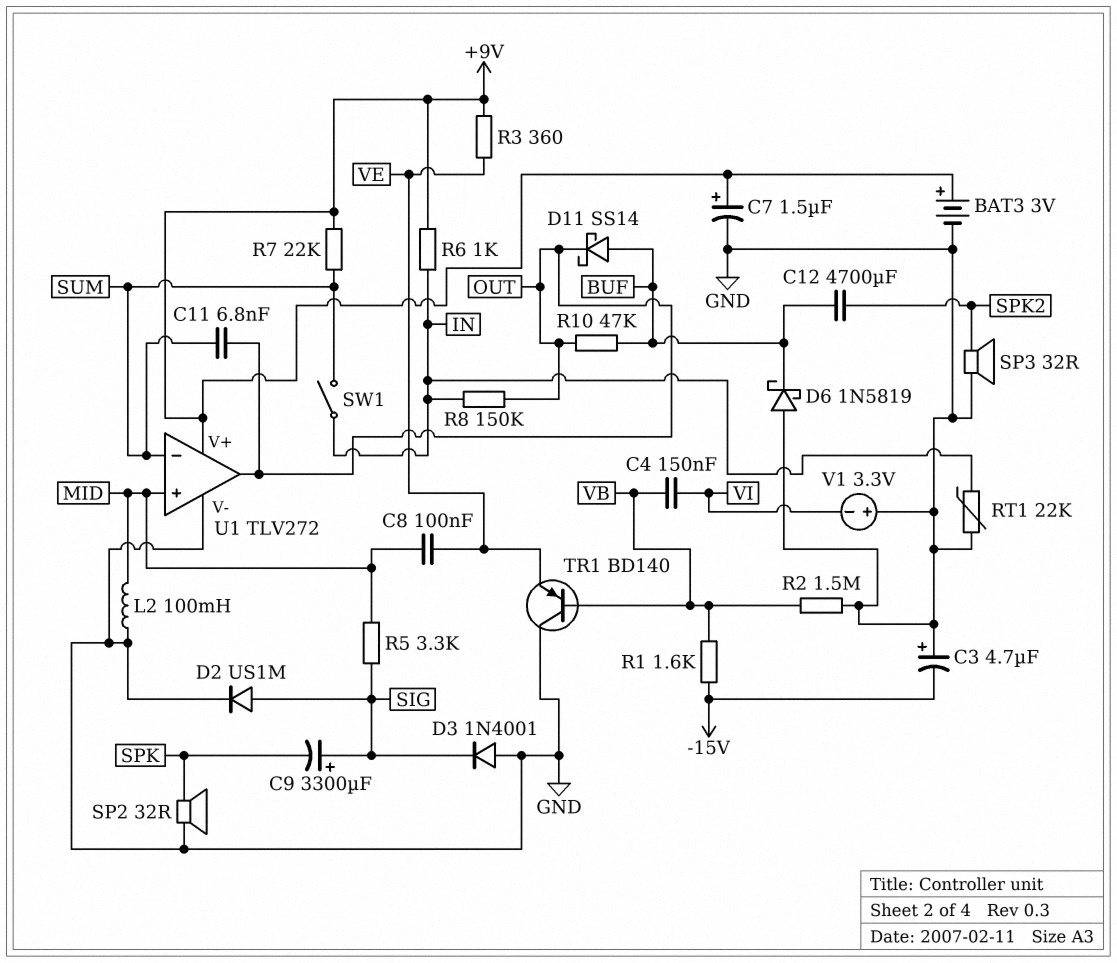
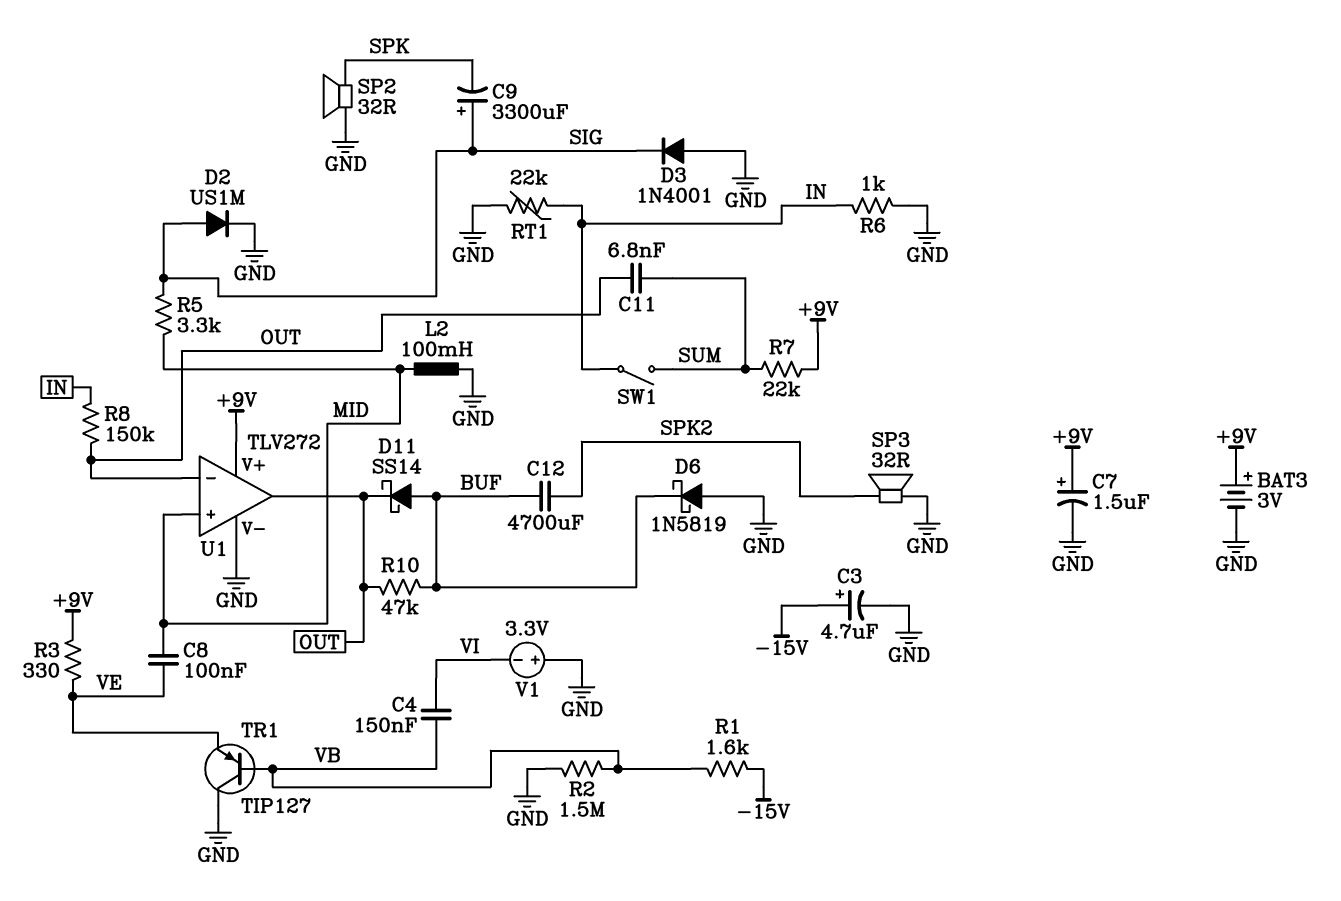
C3: 4.7uF (plus GND, minus -15V) -> 4.7uF (plus -15V, minus GND)
R3: 360 (+9V, VE) -> 330 (+9V, VE)
R6: 1k (+9V, IN) -> 1k (GND, IN)
TR1: PNP BD140 (B VB, C GND, E VE) -> PNP TIP127 (B VB, C GND, E VE)
U1 pin in-: SUM -> OUT

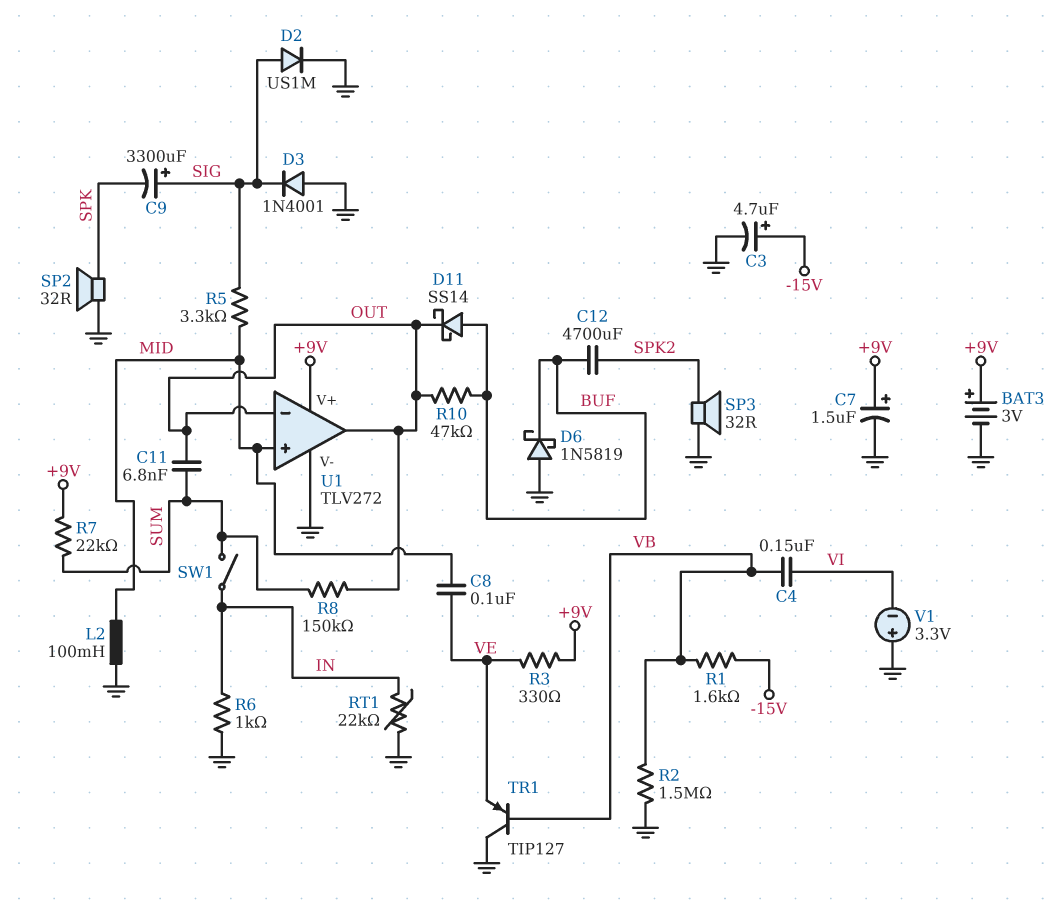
R8: 150k (IN, OUT) -> 150k (OUT, SUM)

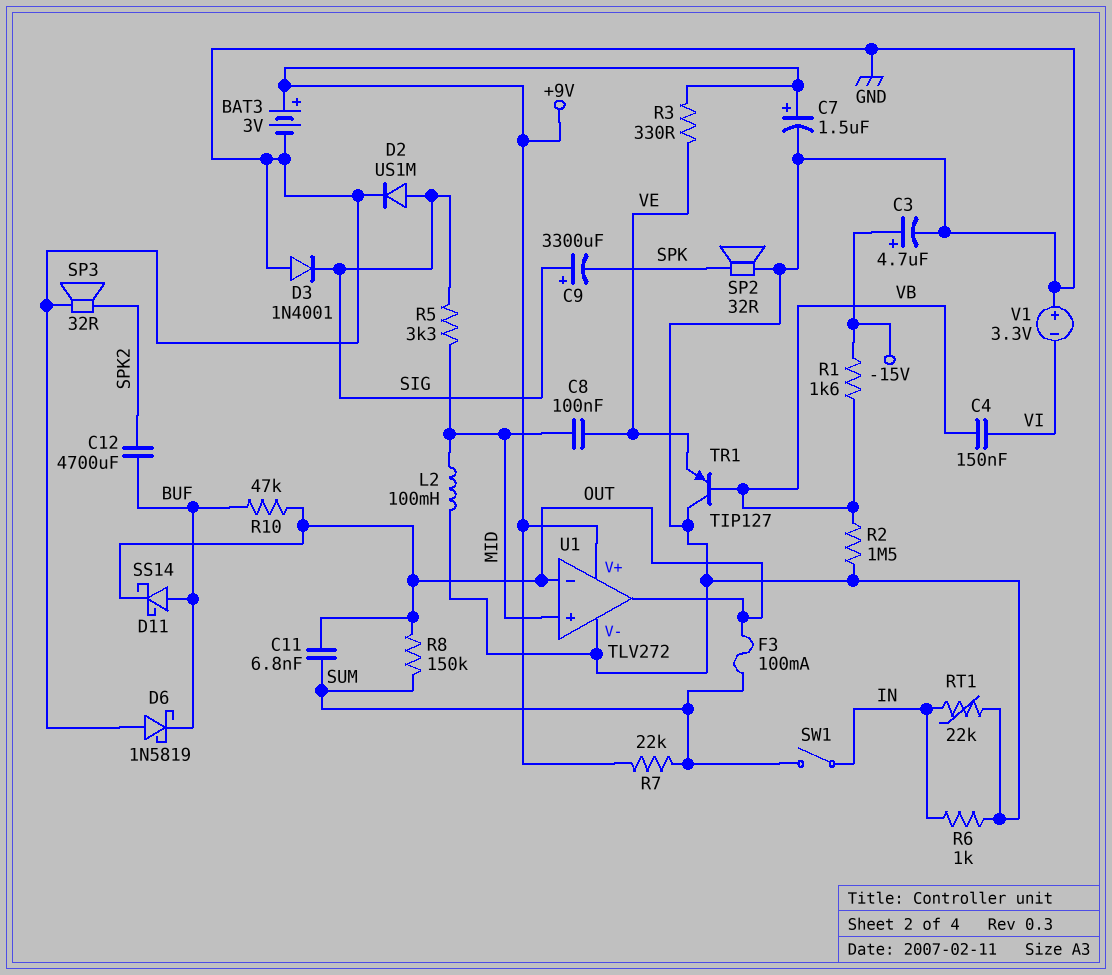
F3: none -> 100mA (OUT, SUM)

